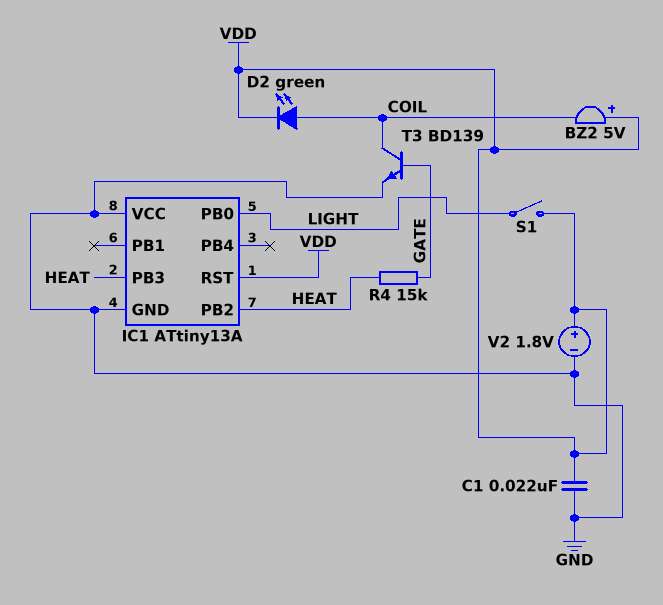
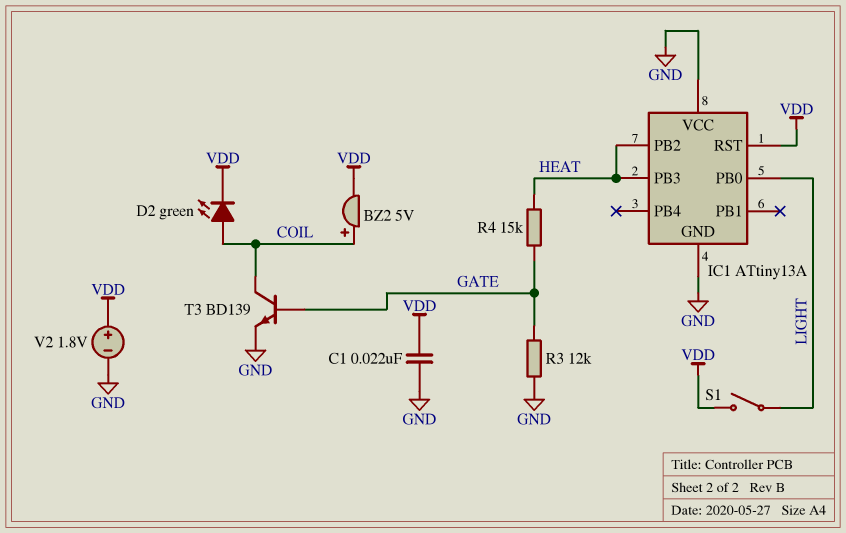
BZ2: buzzer 5V (plus VDD, minus COIL) -> buzzer 5V (plus COIL, minus VDD)
R3: none -> 12k (GATE, GND)

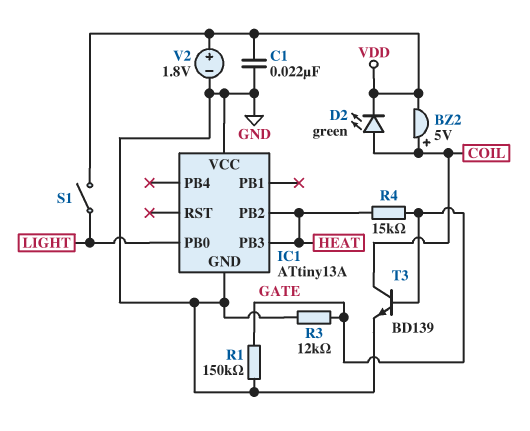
IC1 pin RST: VDD -> none
R1: none -> 150k (GATE, GND)

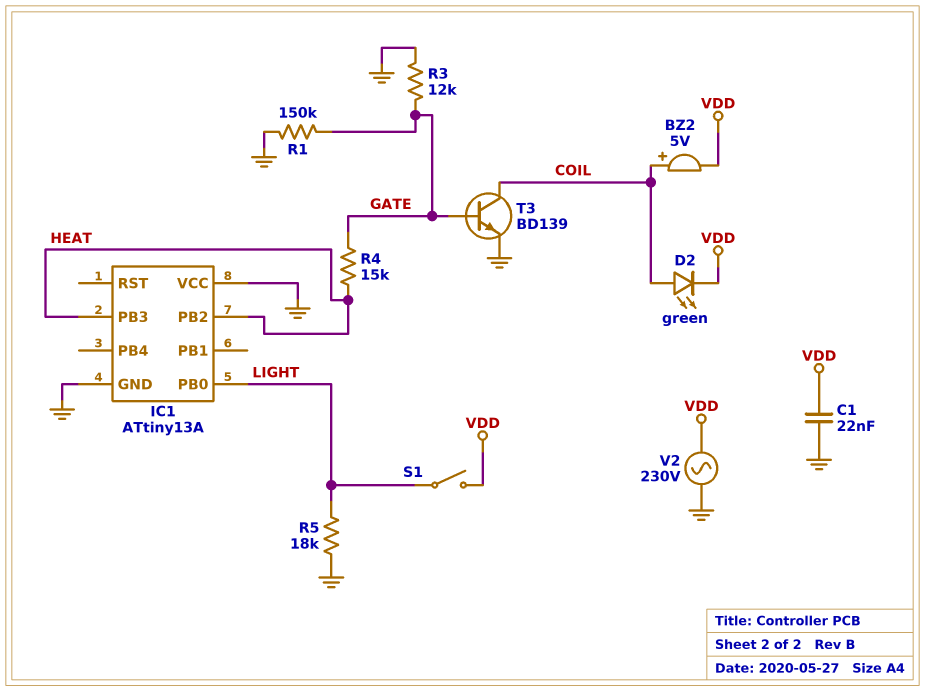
R5: none -> 18k (GND, LIGHT)
V2: 1.8V (plus VDD, minus GND) -> AC 230V (GND, VDD)

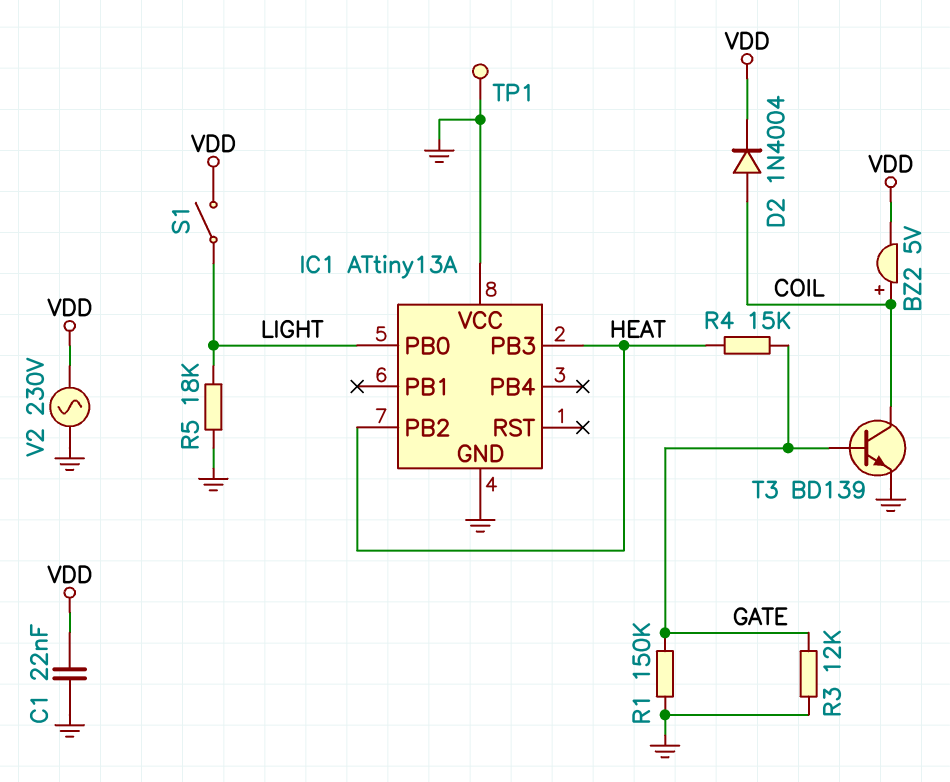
D2: LED green (A COIL, K VDD) -> diode 1N4004 (A COIL, K VDD)
TP1: none -> test point (GND)

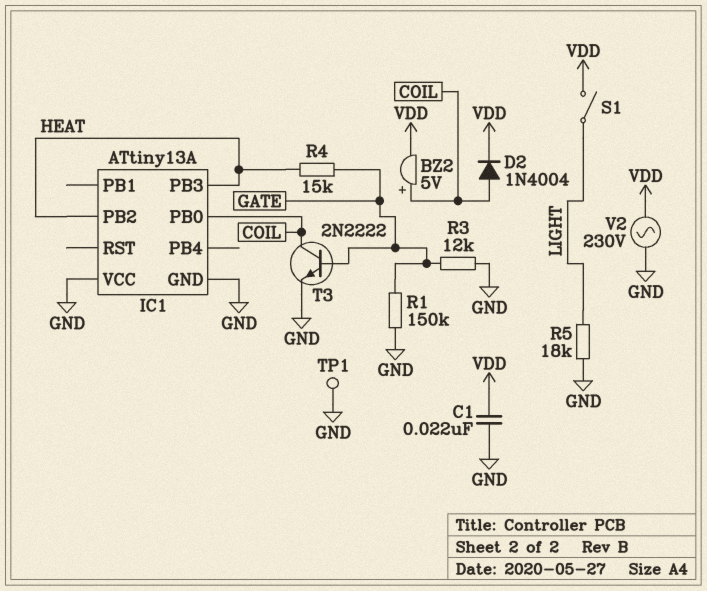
IC1 pin PB0: LIGHT -> COIL
T3: NPN BD139 (B GATE, C COIL, E GND) -> NPN 2N2222 (B GATE, C COIL, E GND)

